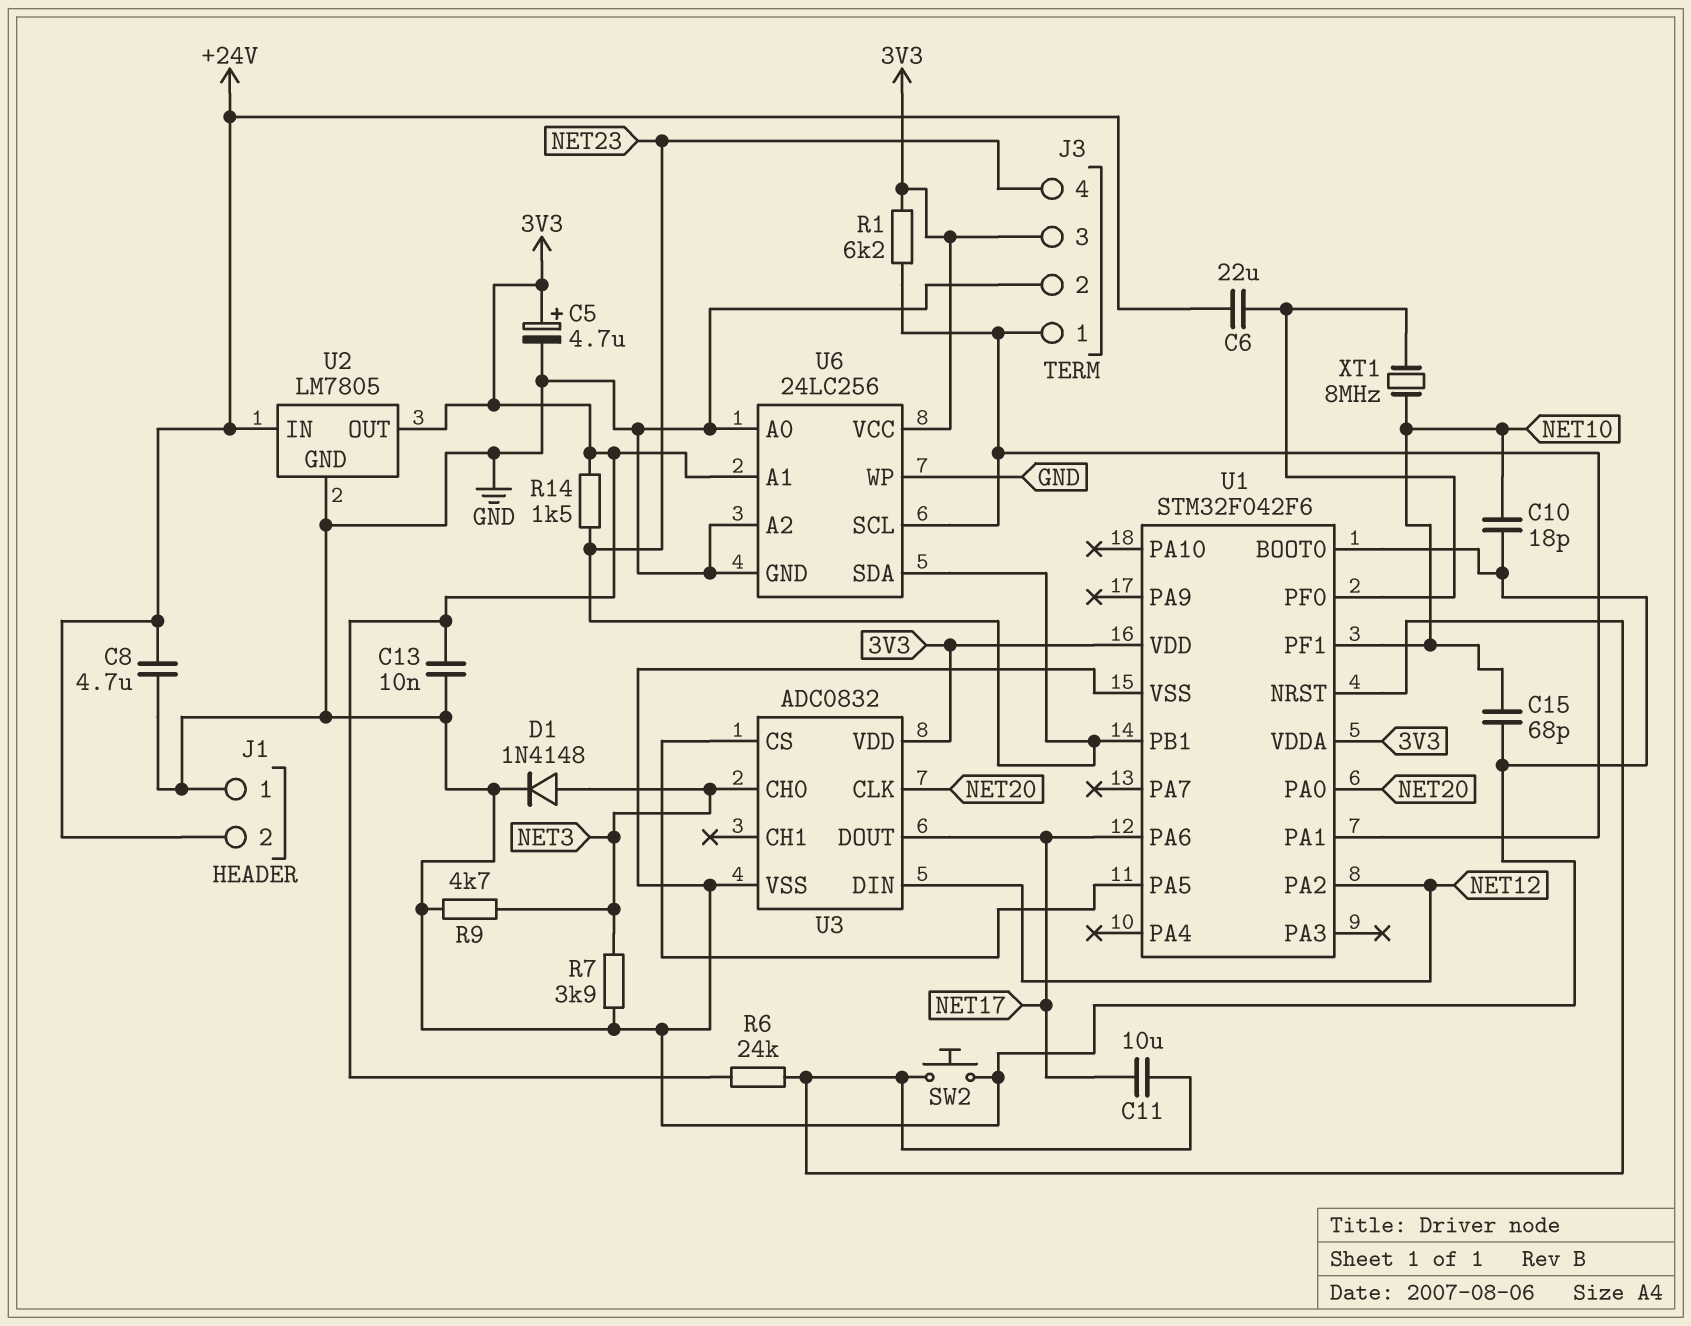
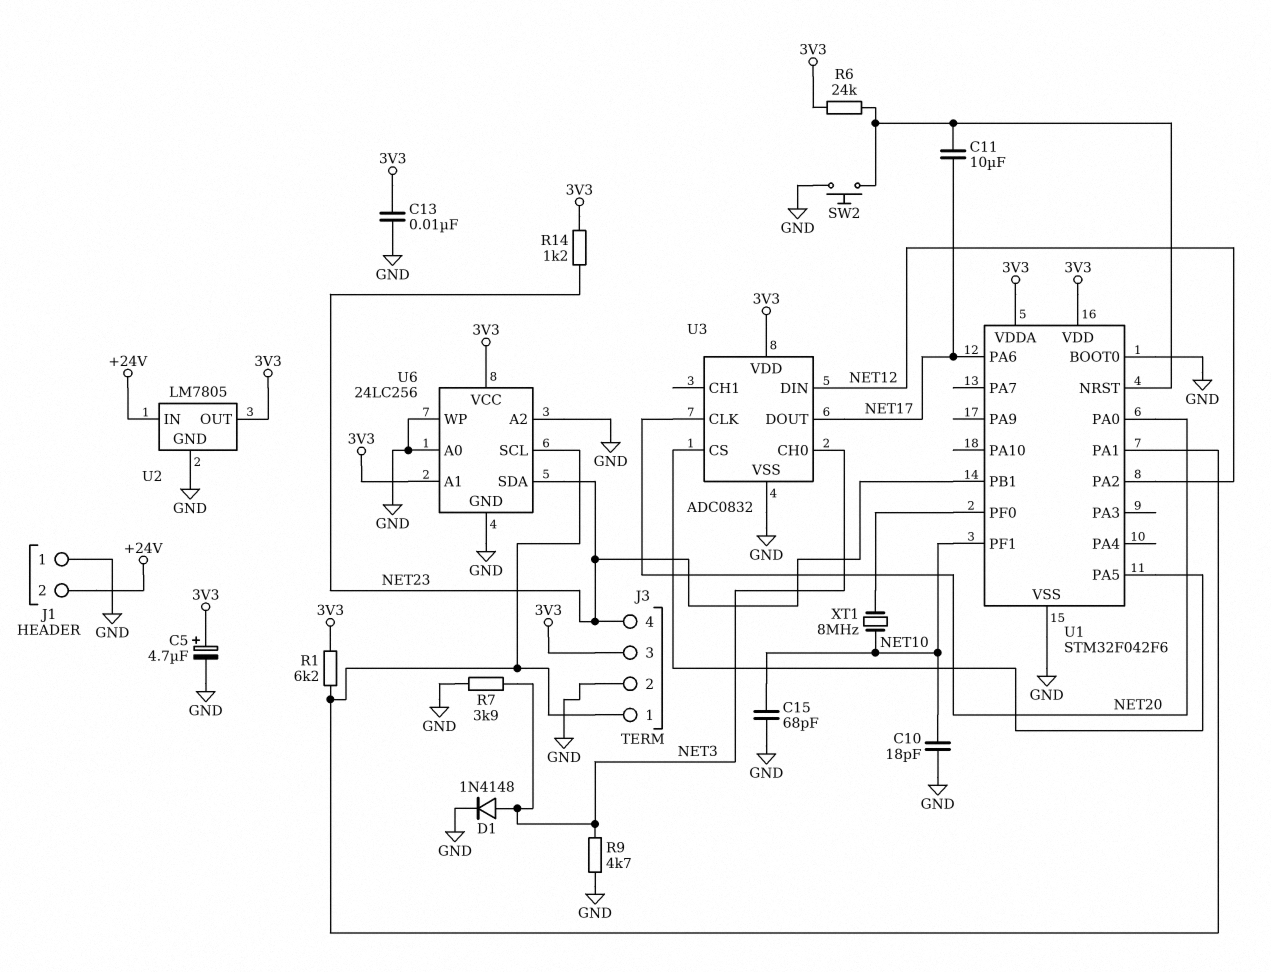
C6: 22uF (+24V, U1/PF0) -> none
C8: 4.7uF (+24V, GND) -> none
R14: 1.5k (3V3, NET23) -> 1.2k (3V3, NET23)

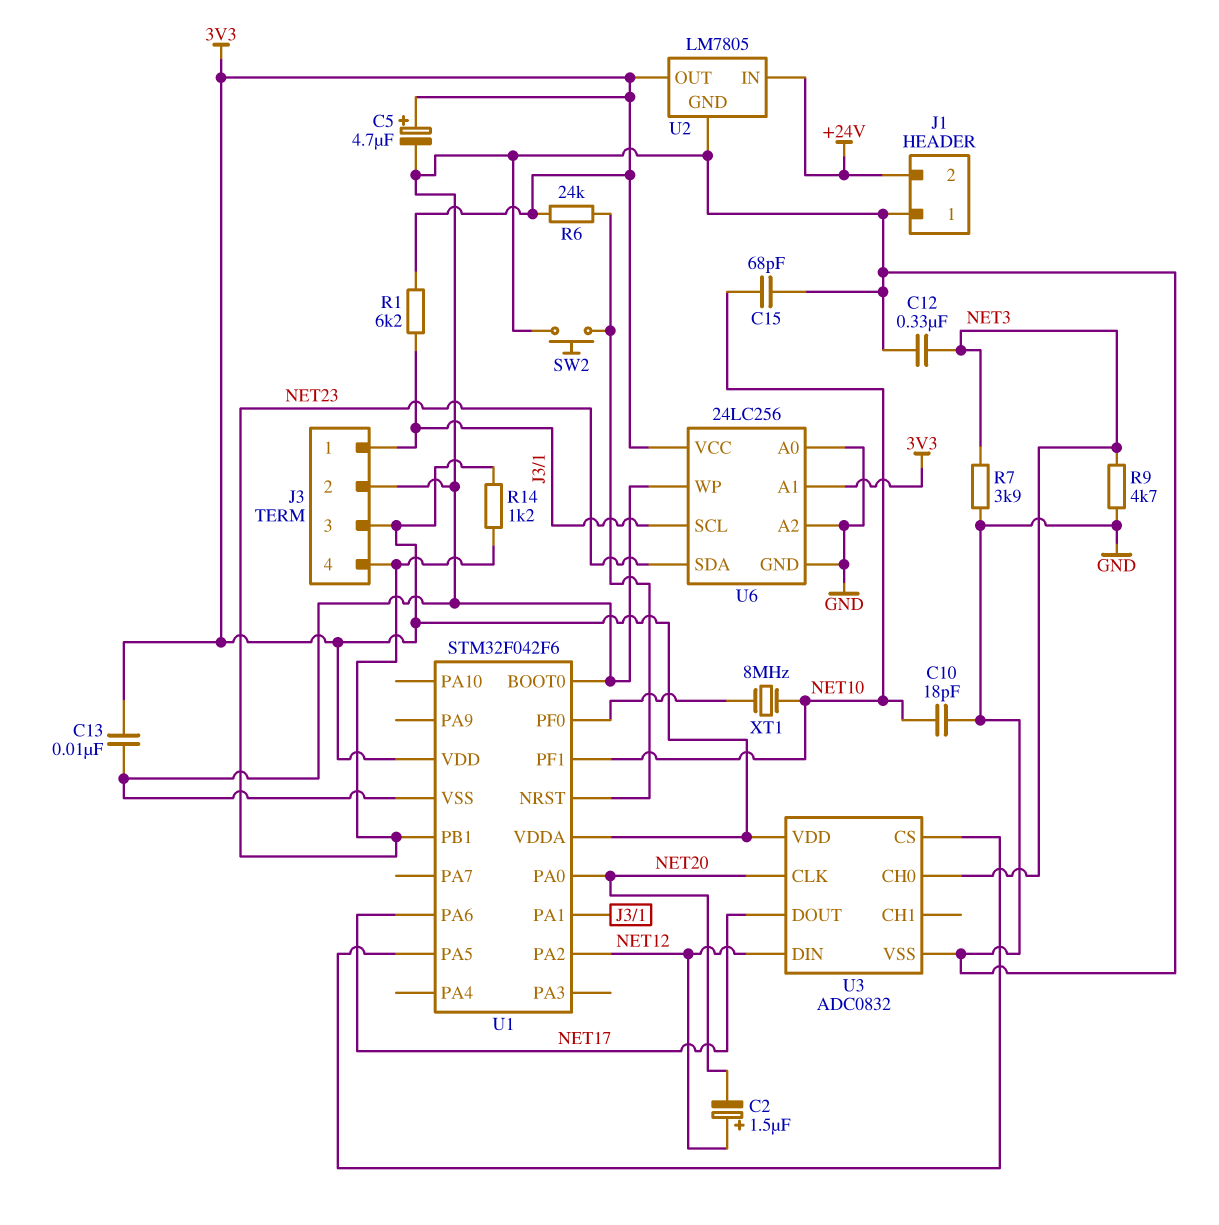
C2: none -> 1.5uF (plus NET12, minus NET20)
C11: 10uF (NET17, U1/NRST) -> none
C12: none -> 330nF (GND, NET3)
D1: diode 1N4148 (A NET3, K GND) -> none

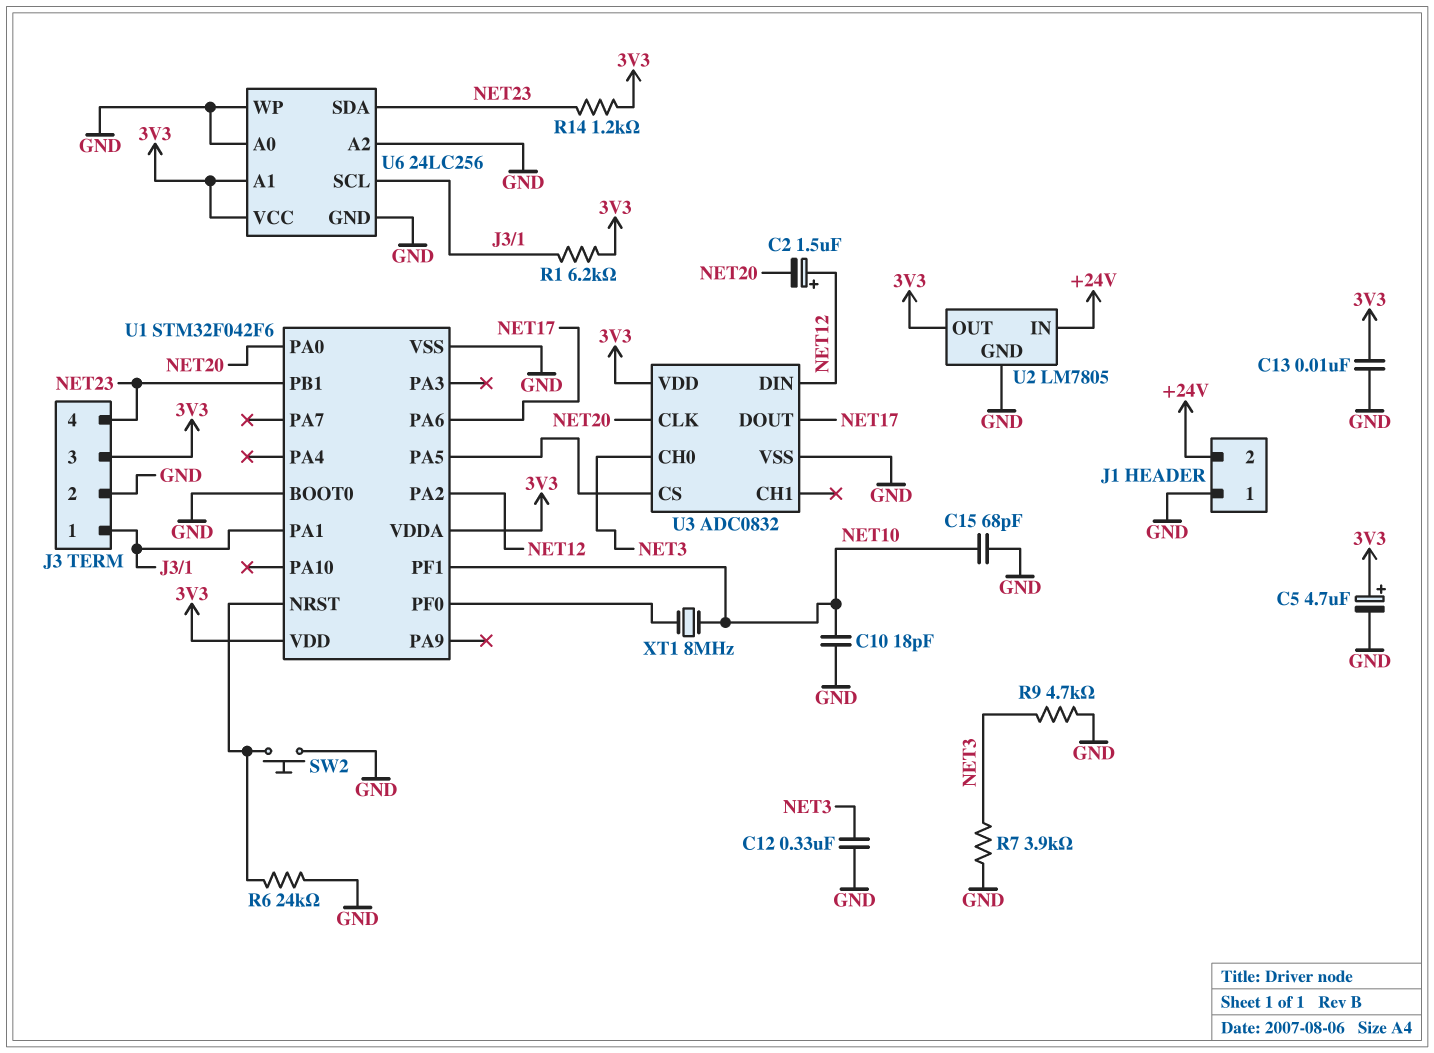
R6: 24k (3V3, U1/NRST) -> 24k (GND, U1/NRST)

